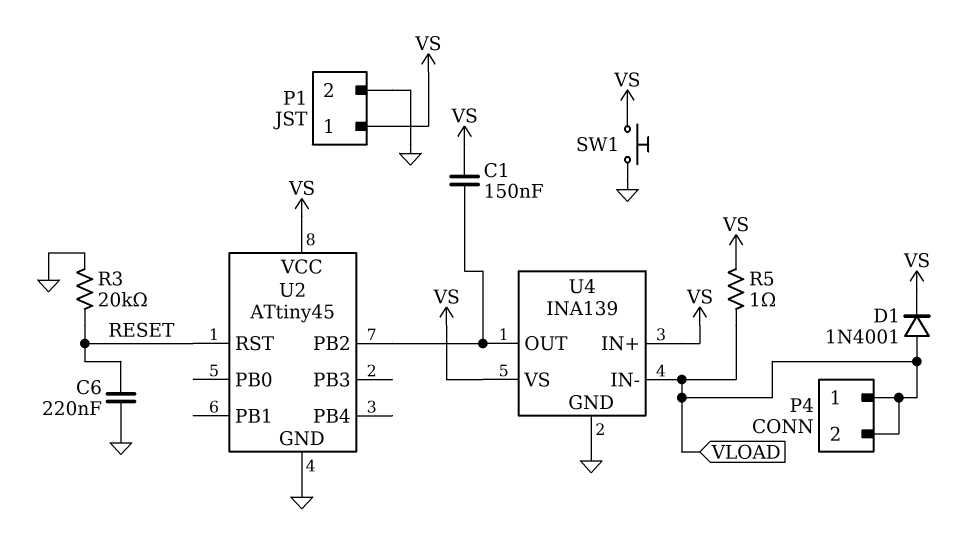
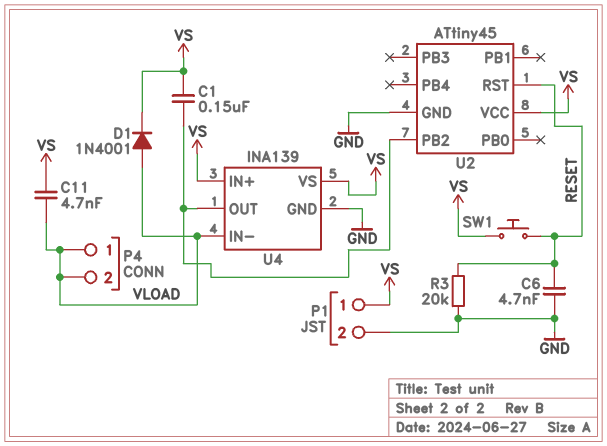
C6: 220nF (GND, RESET) -> 4.7nF (GND, RESET)
C11: none -> 4.7nF (VLOAD, VS)
R5: 1 (VLOAD, VS) -> none
SW1: button (GND, VS) -> button (RESET, VS)

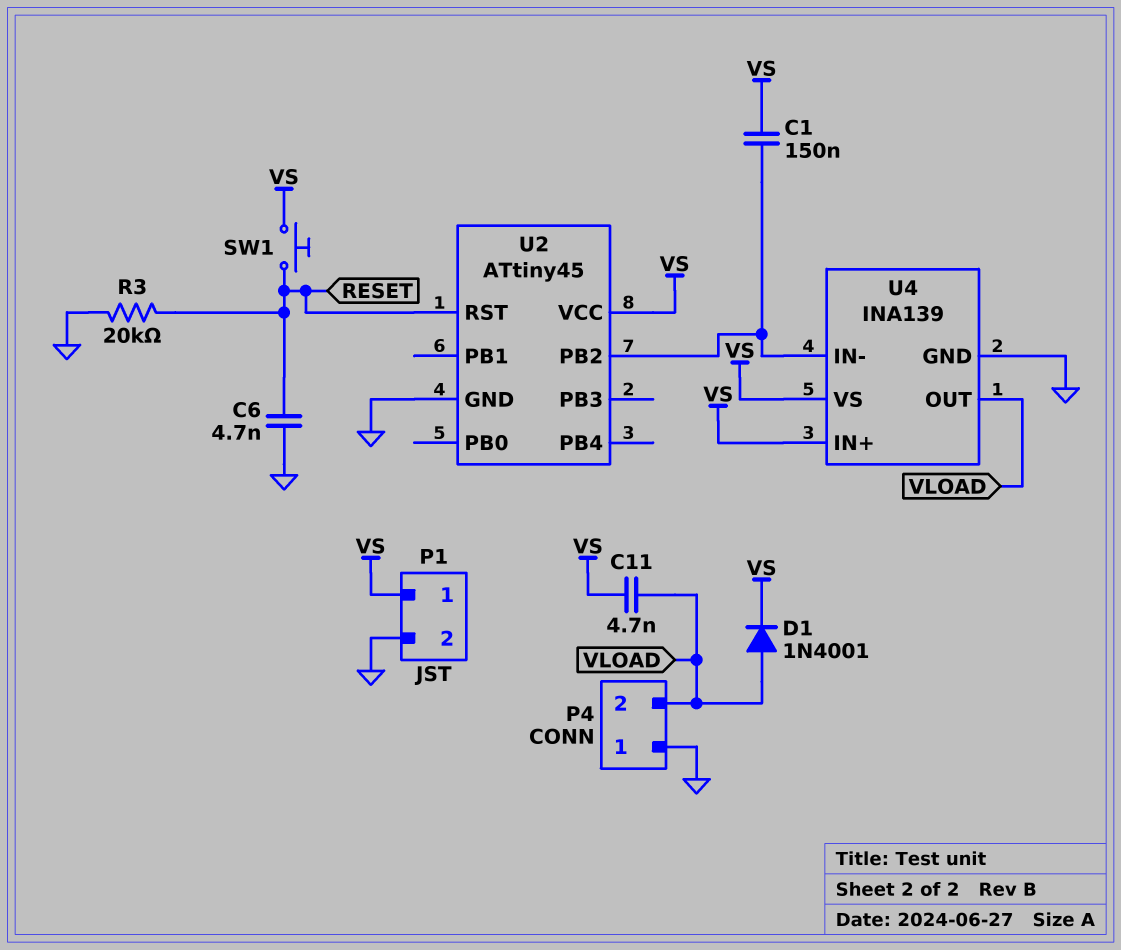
P4 pin 1: VLOAD -> GND
U4 pin IN-: VLOAD -> U2/PB2
U4 pin OUT: U2/PB2 -> VLOAD

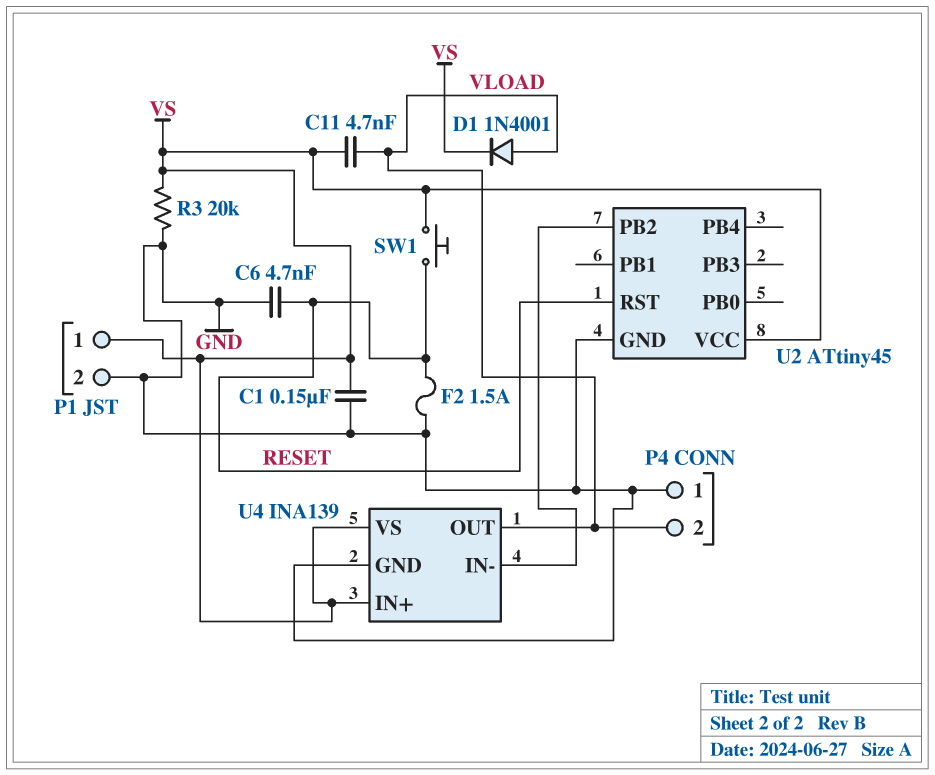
C1: 150nF (U2/PB2, VS) -> 150nF (GND, VS)
F2: none -> 1.5A (GND, RESET)
R3: 20k (GND, RESET) -> 20k (GND, VS)

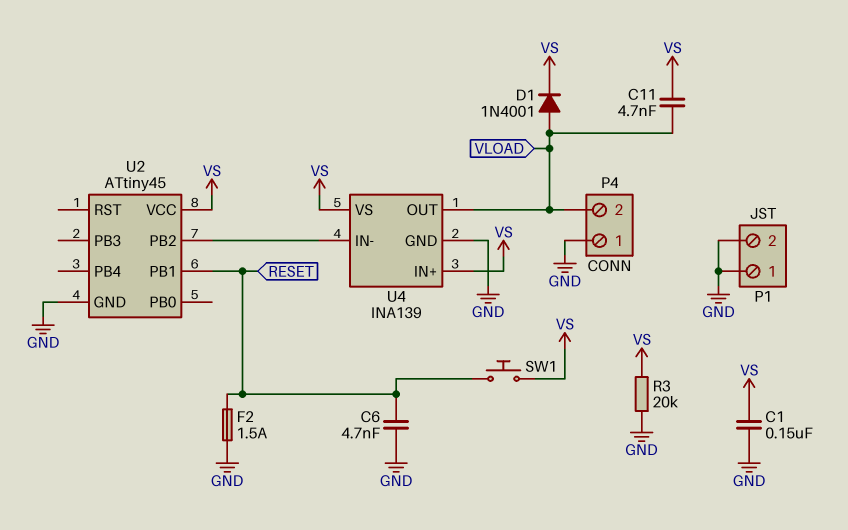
P1 pin 1: VS -> GND
U2 pin PB1: none -> RESET
U2 pin RST: RESET -> none

